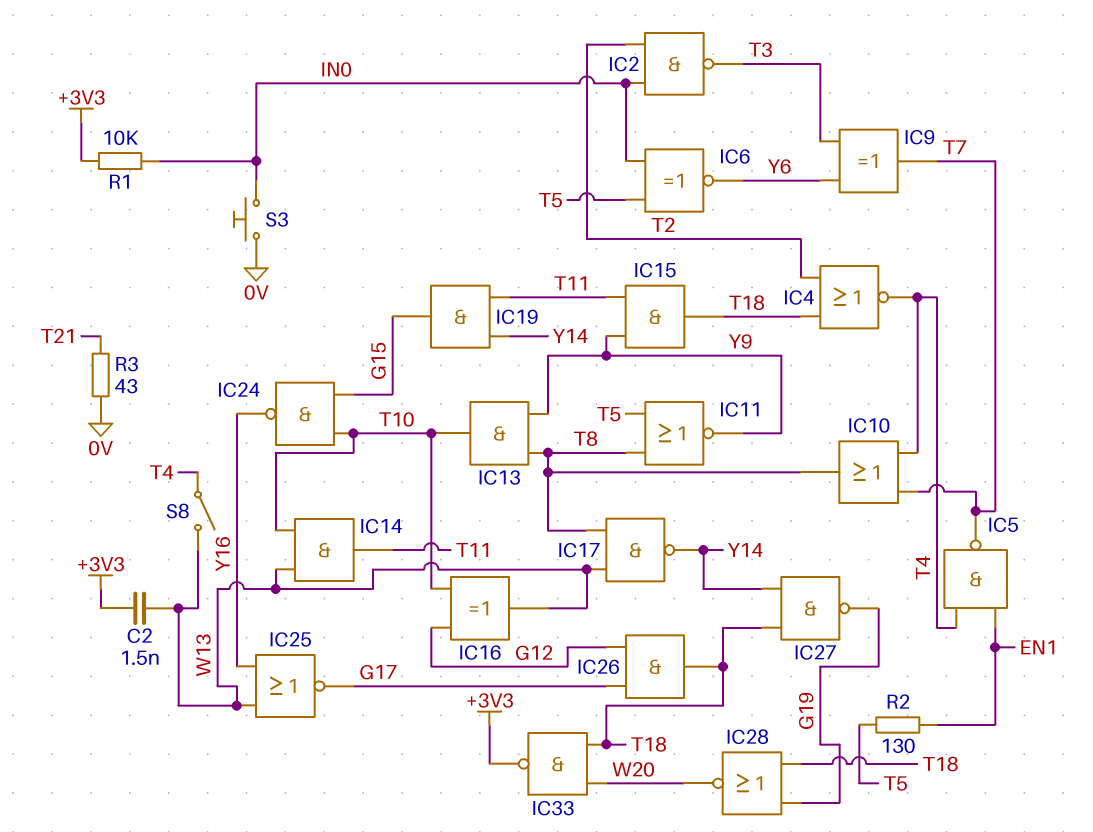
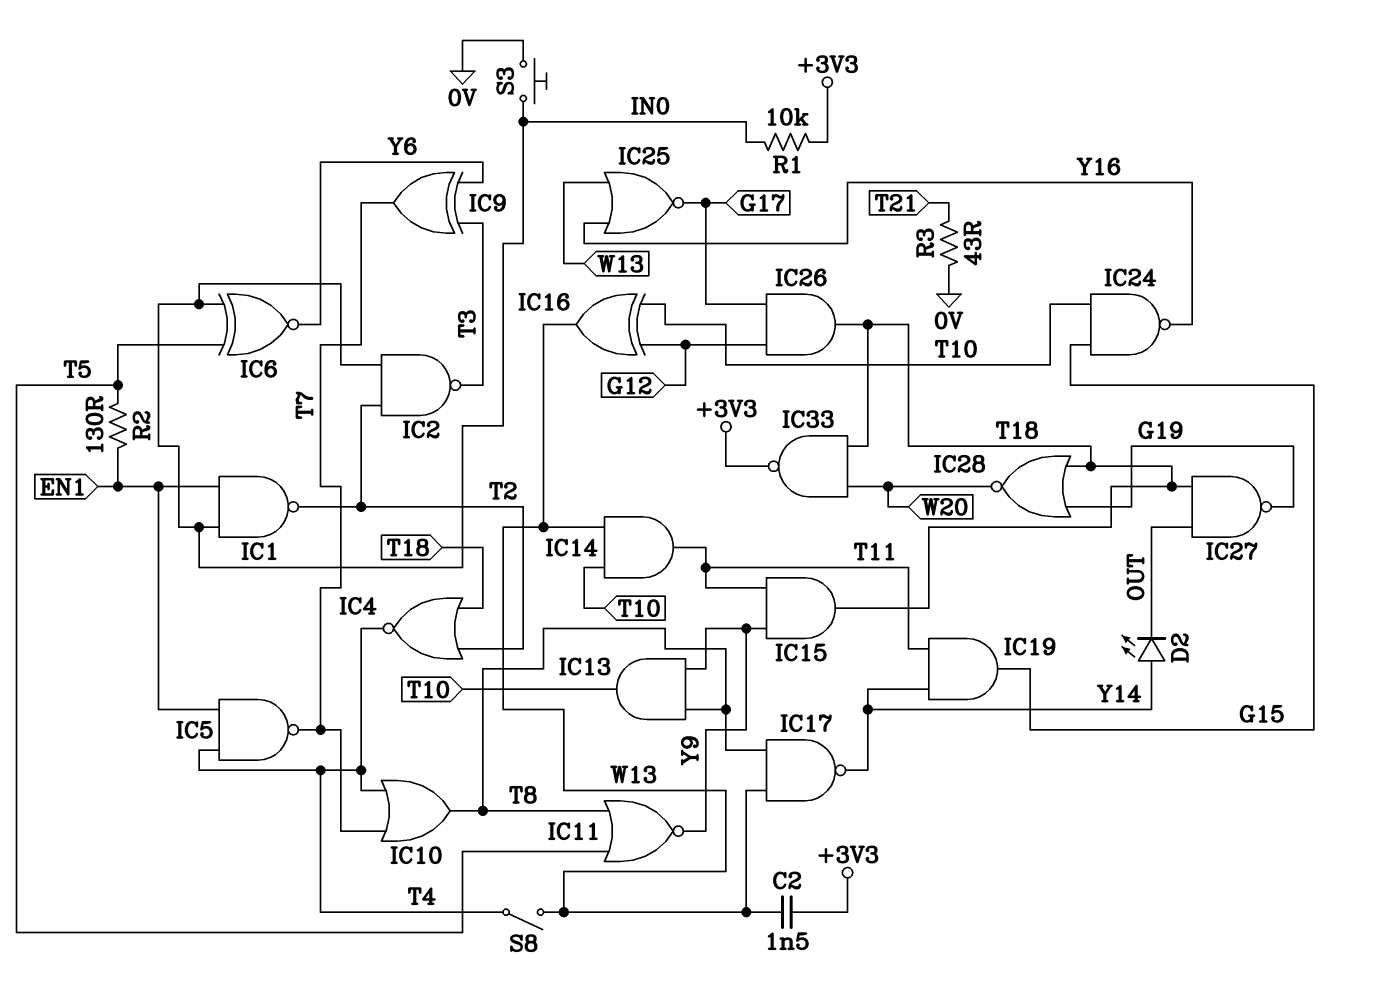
D2: none -> LED (A Y14, K OUT)
IC1: none -> NAND (in EN1, in IN0, out T2)
IC27: NAND (in T18, in Y14, out G19) -> NAND (in OUT, in T18, out G19)

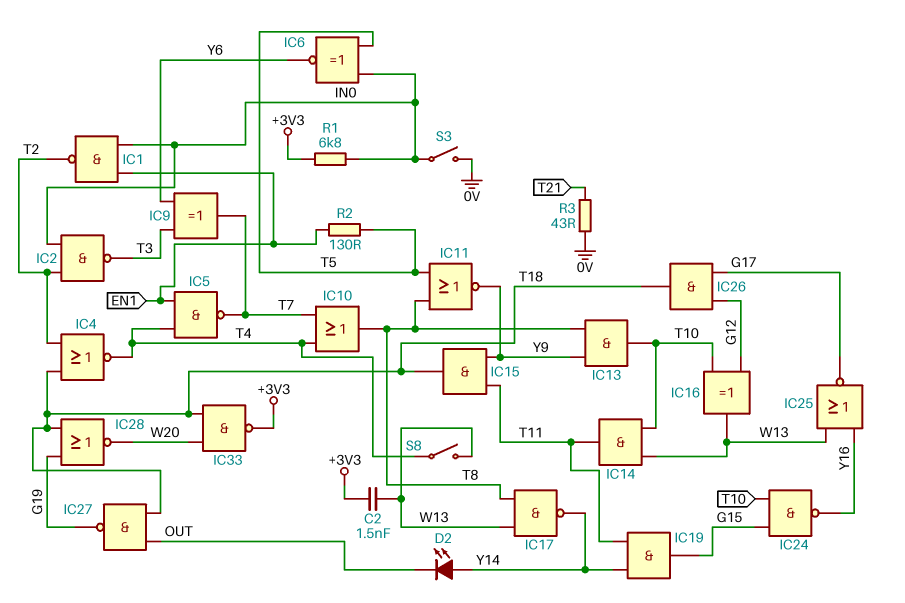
R1: 10k (+3V3, IN0) -> 6.8k (+3V3, IN0)
S3: button (0V, IN0) -> switch (0V, IN0)

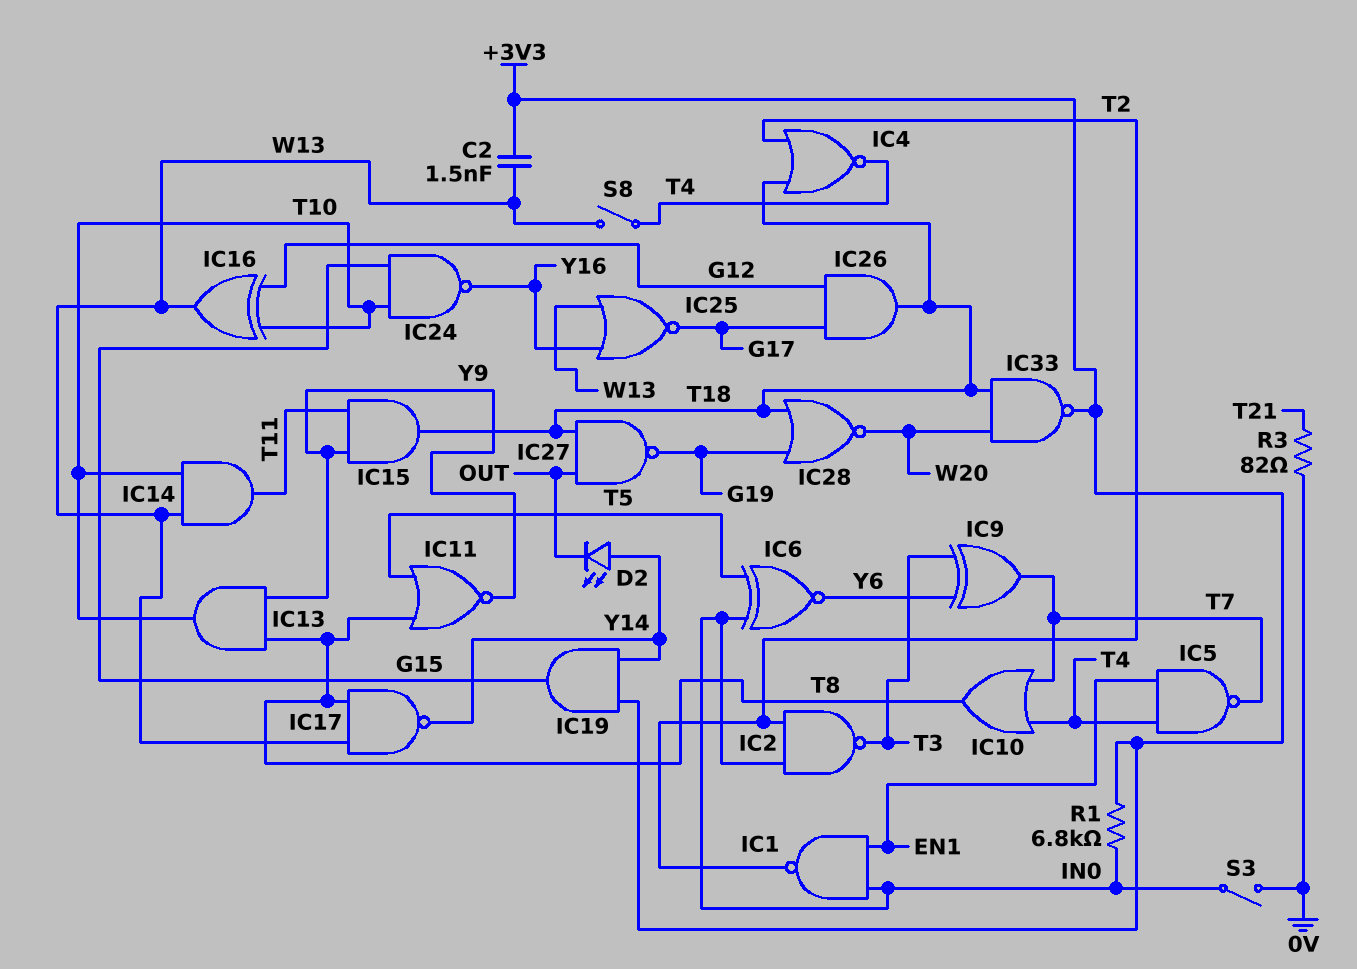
IC19: AND (in T11, in Y14, out G15) -> AND (in +3V3, in Y14, out G15)
R2: 130 (EN1, T5) -> none
R3: 43 (0V, T21) -> 82 (0V, T21)

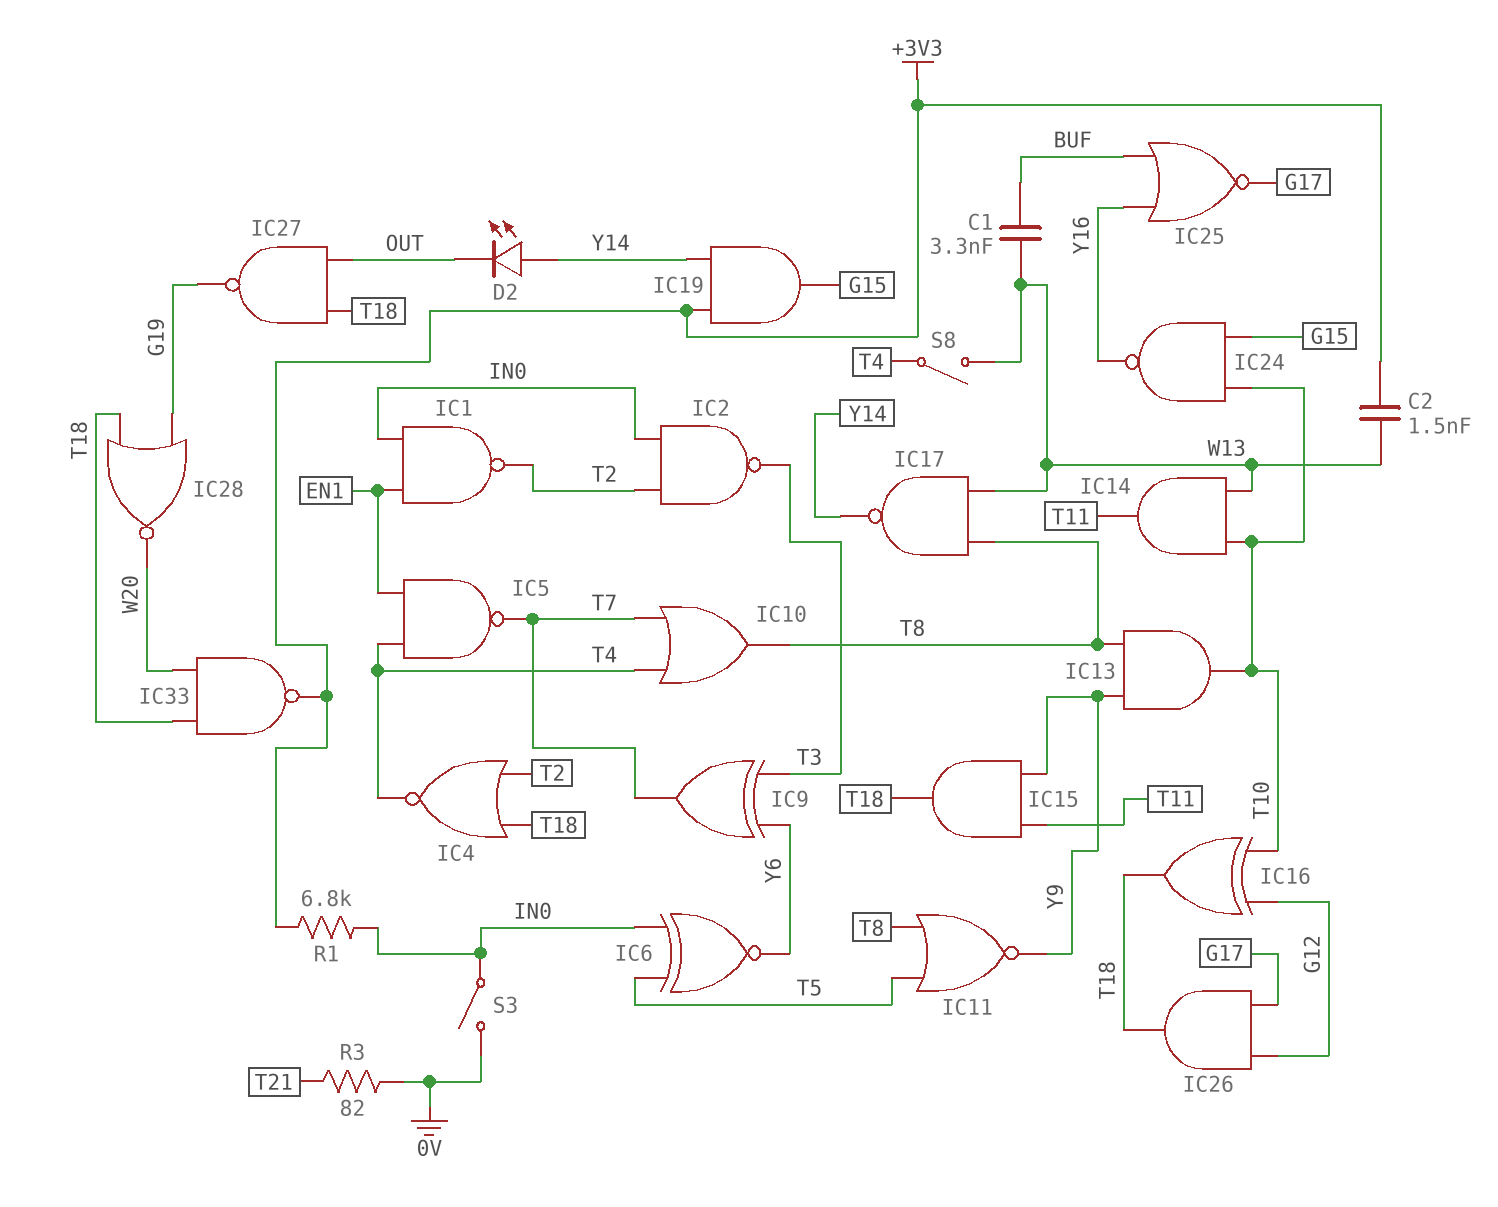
C1: none -> 3.3nF (BUF, W13)
IC16: XOR (in G12, in T10, out W13) -> XOR (in G12, in T10, out T18)
IC25: NOR (in W13, in Y16, out G17) -> NOR (in BUF, in Y16, out G17)

